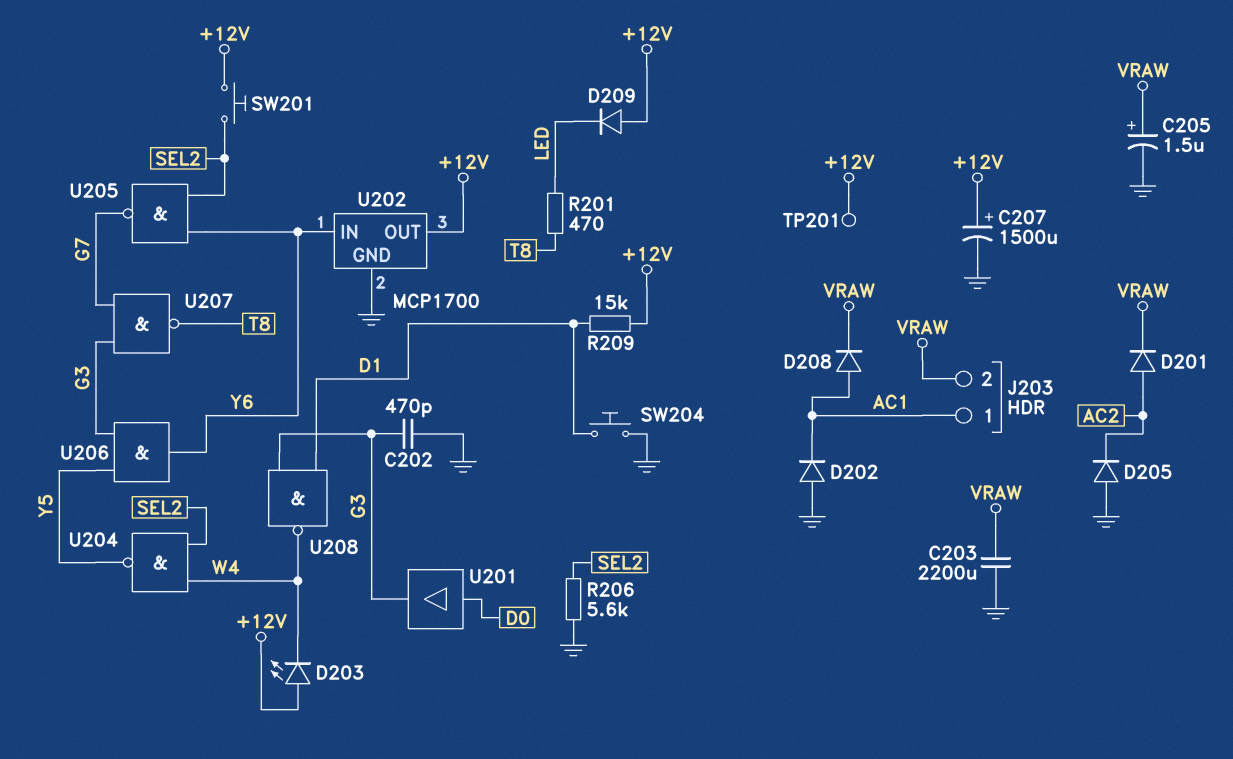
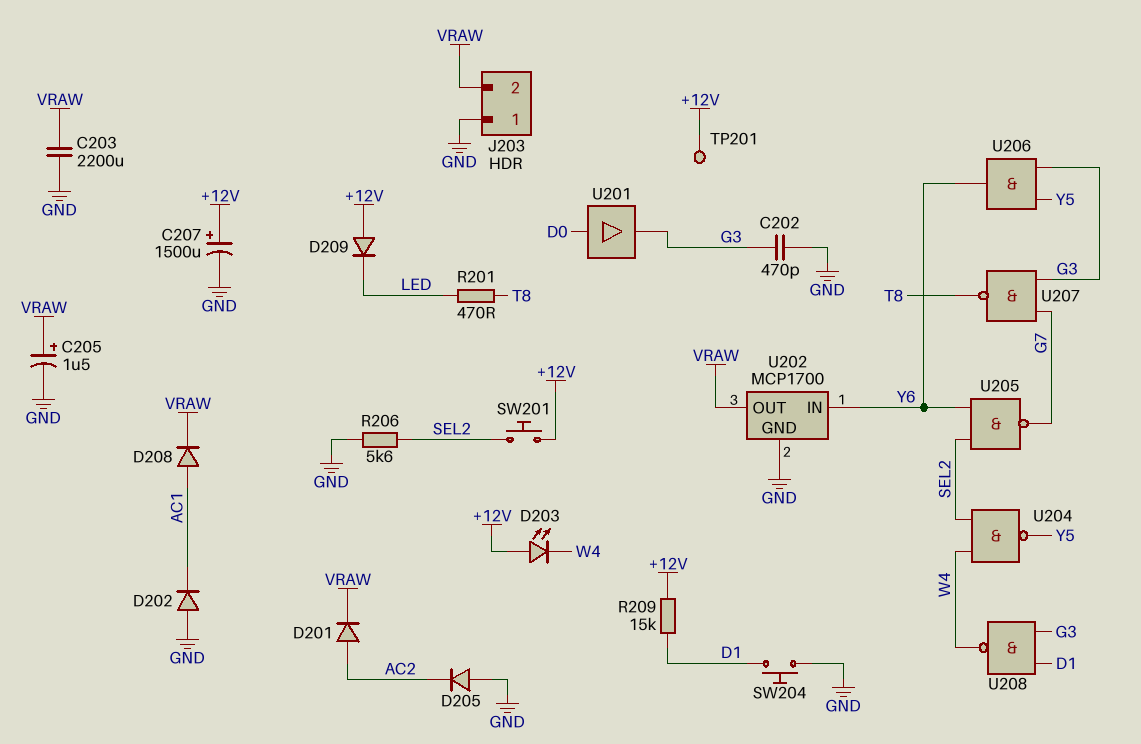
J203 pin 1: AC1 -> GND
U202 pin OUT: +12V -> VRAW

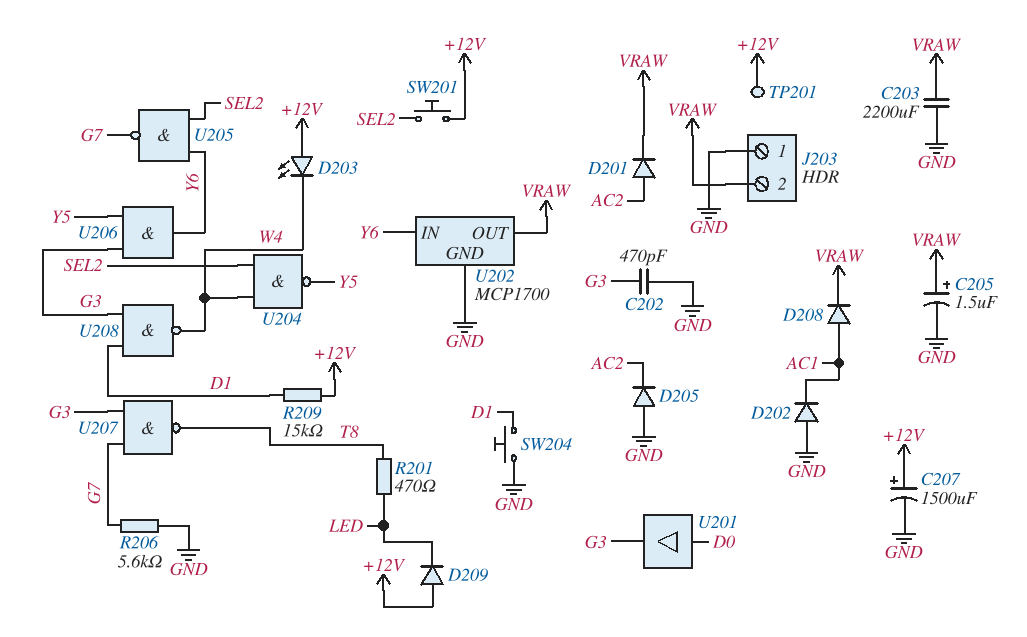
R206: 5.6k (GND, SEL2) -> 5.6k (G7, GND)

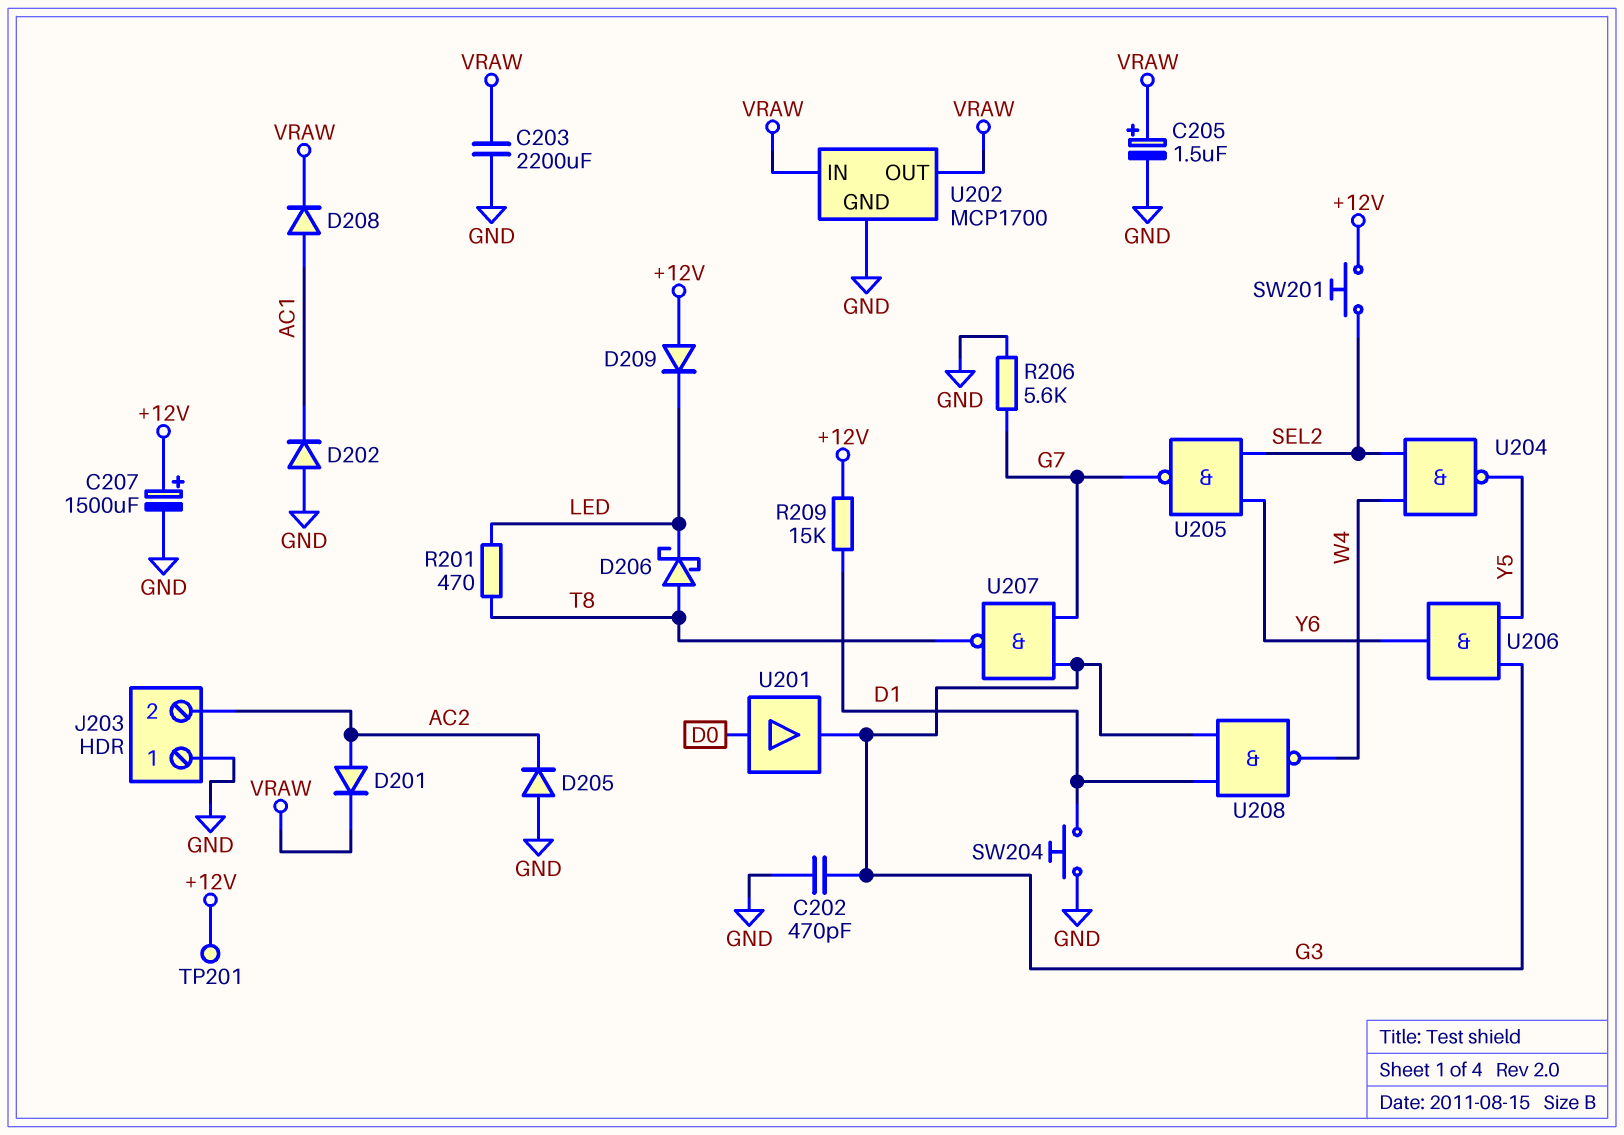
D203: LED (A +12V, K W4) -> none
D206: none -> schottky (A T8, K LED)
J203 pin 2: VRAW -> AC2
U202 pin IN: Y6 -> VRAW

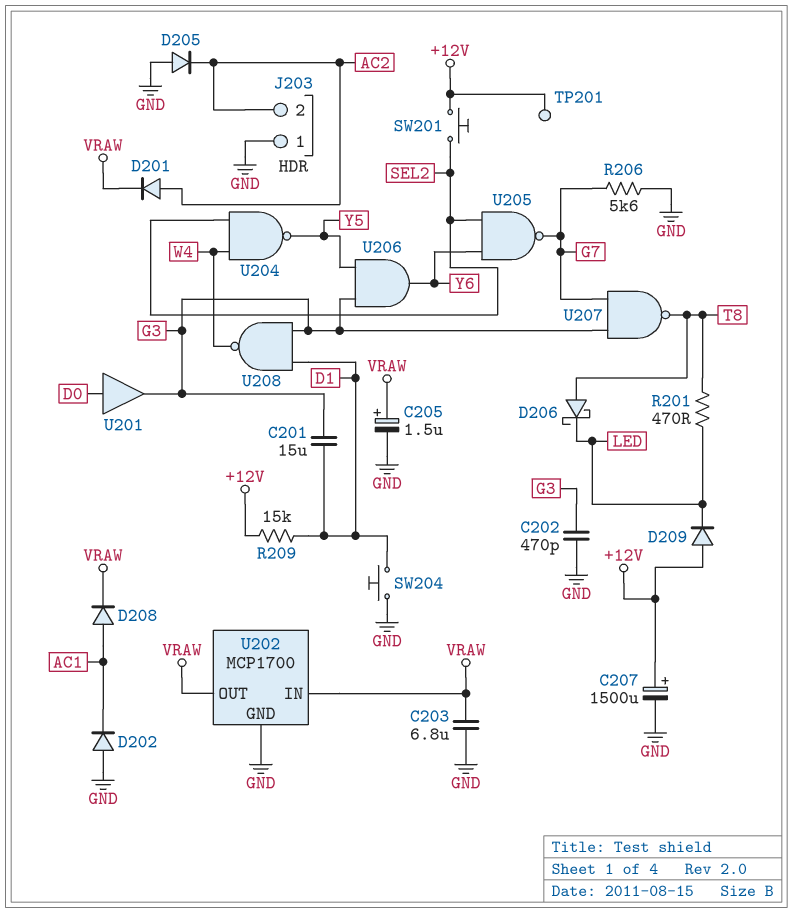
C201: none -> 15uF (D1, G3)
C203: 2200uF (GND, VRAW) -> 6.8uF (GND, VRAW)

